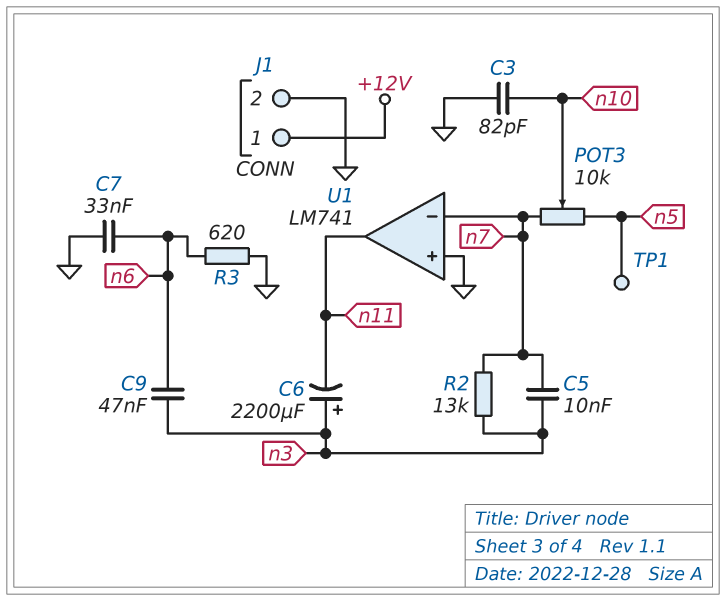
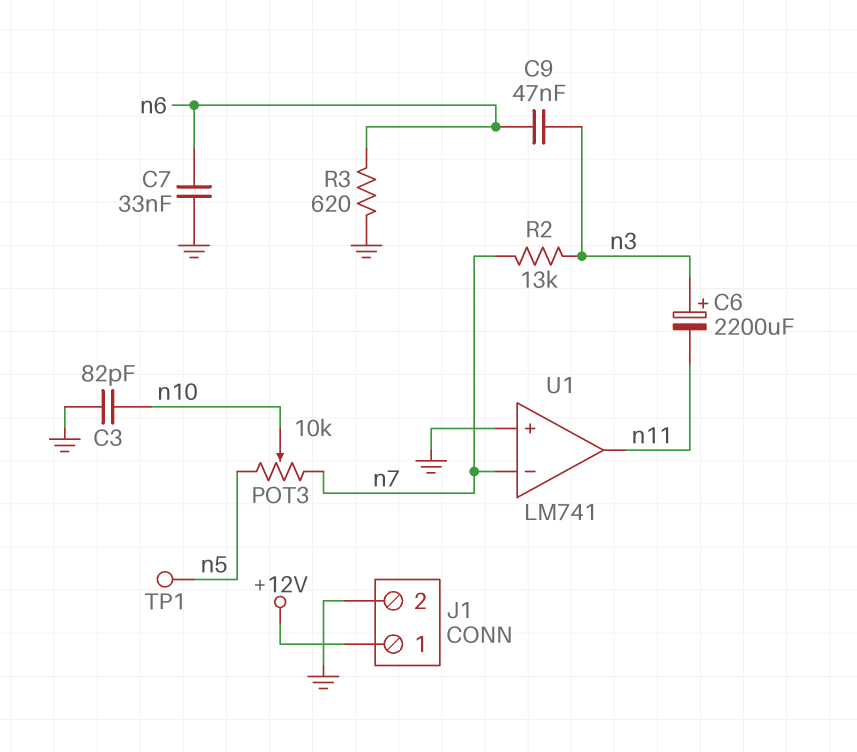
C5: 10nF (n3, n7) -> none

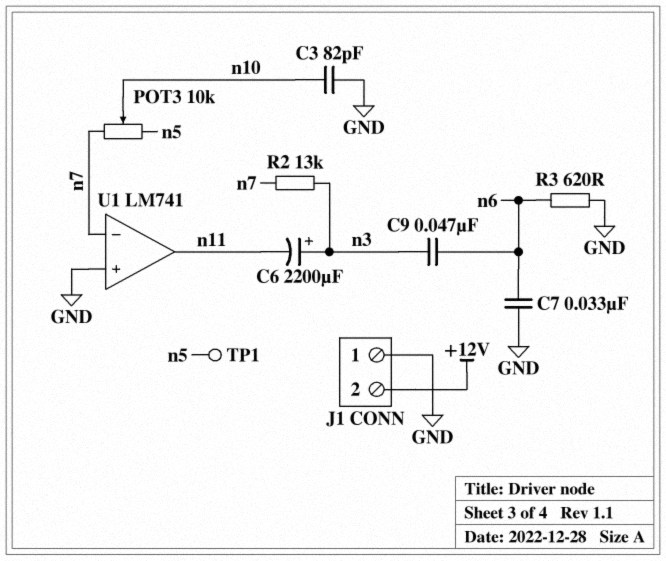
J1 pin 1: +12V -> GND
J1 pin 2: GND -> +12V

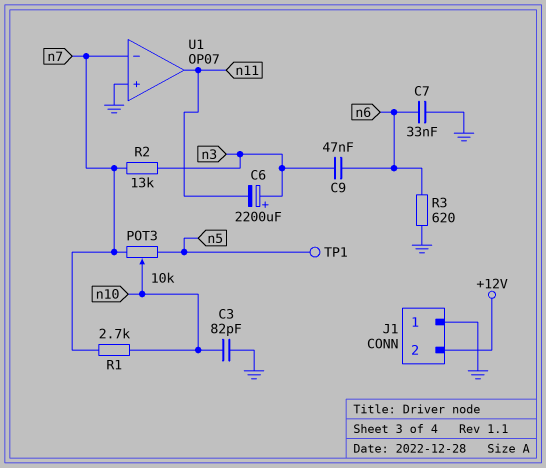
R1: none -> 2.7k (n7, n10)
U1: LM741 -> OP07

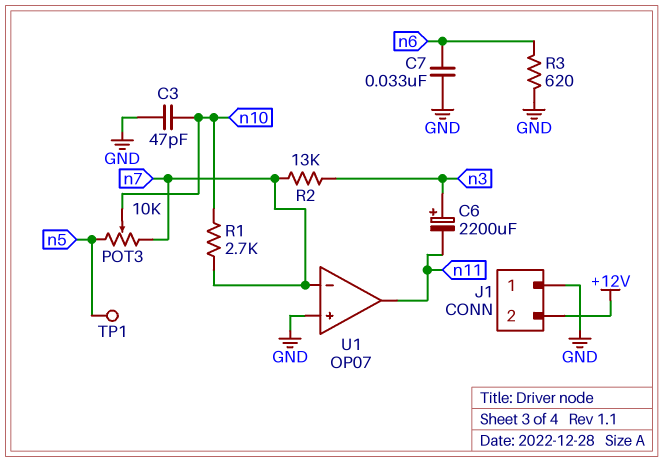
C3: 82pF (GND, n10) -> 47pF (GND, n10)
C9: 47nF (n3, n6) -> none

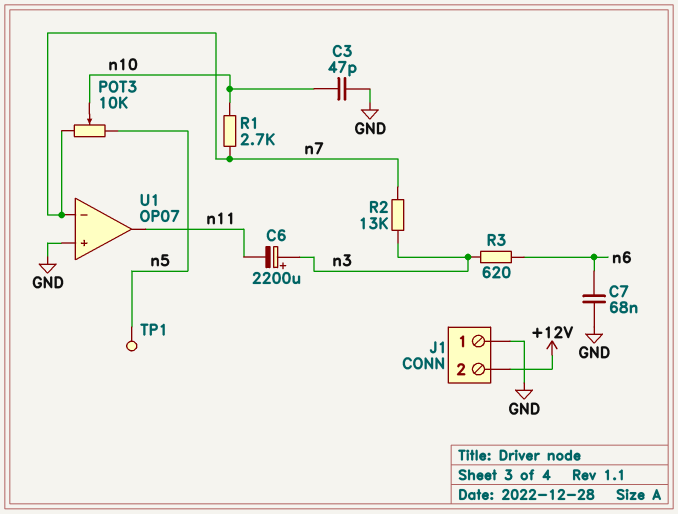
C7: 33nF (GND, n6) -> 68nF (GND, n6)
R3: 620 (GND, n6) -> 620 (n3, n6)

